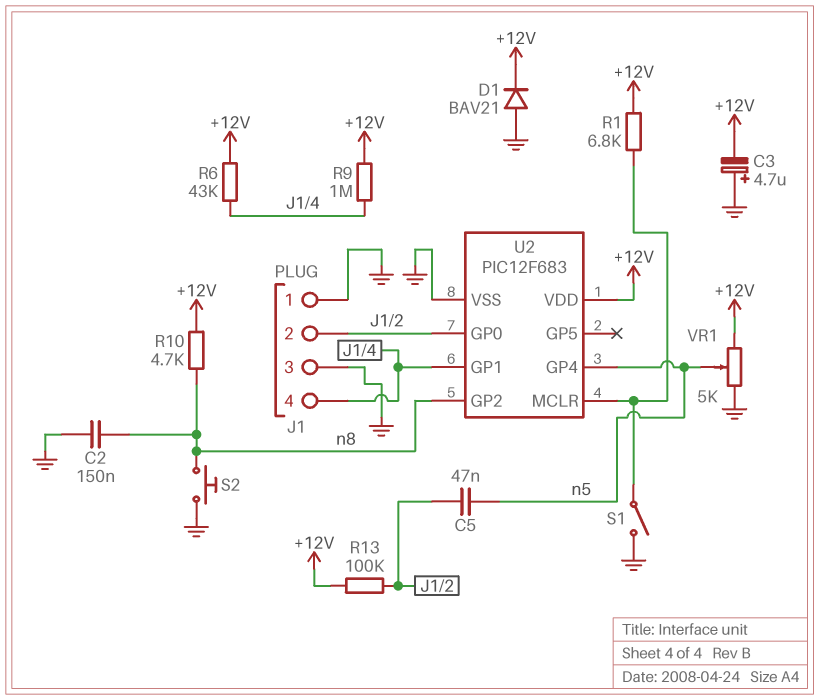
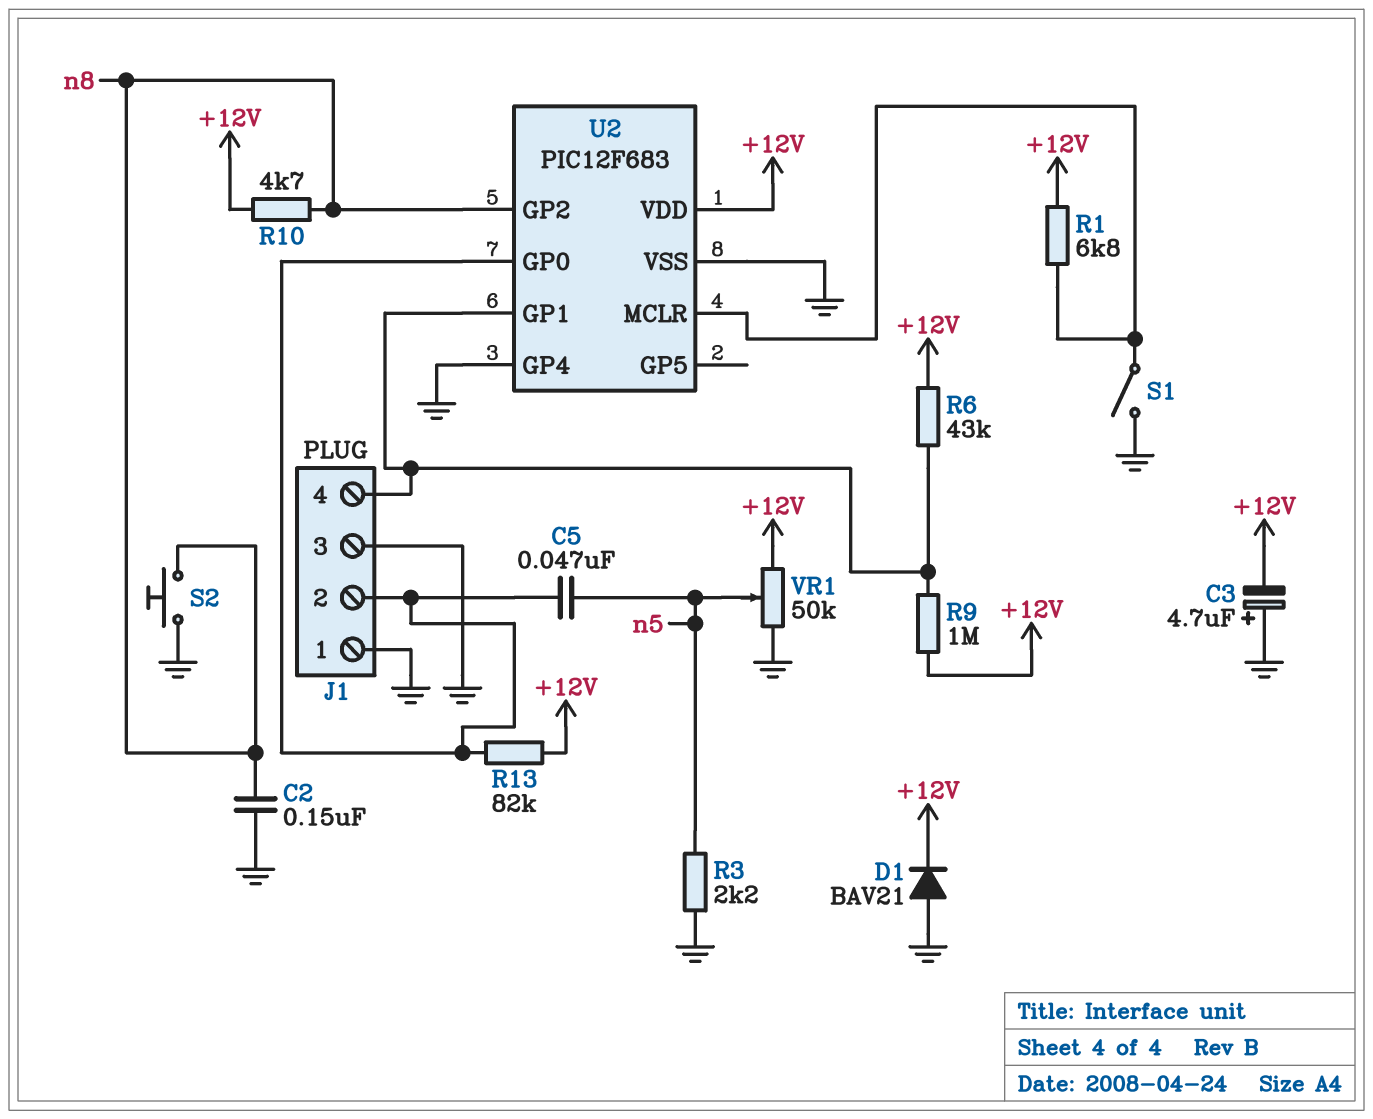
R3: none -> 2.2k (GND, n5)
R13: 100k (+12V, J1/2) -> 82k (+12V, J1/2)
U2 pin GP4: n5 -> GND
VR1: 5k (+12V, GND, wiper n5) -> 50k (+12V, GND, wiper n5)

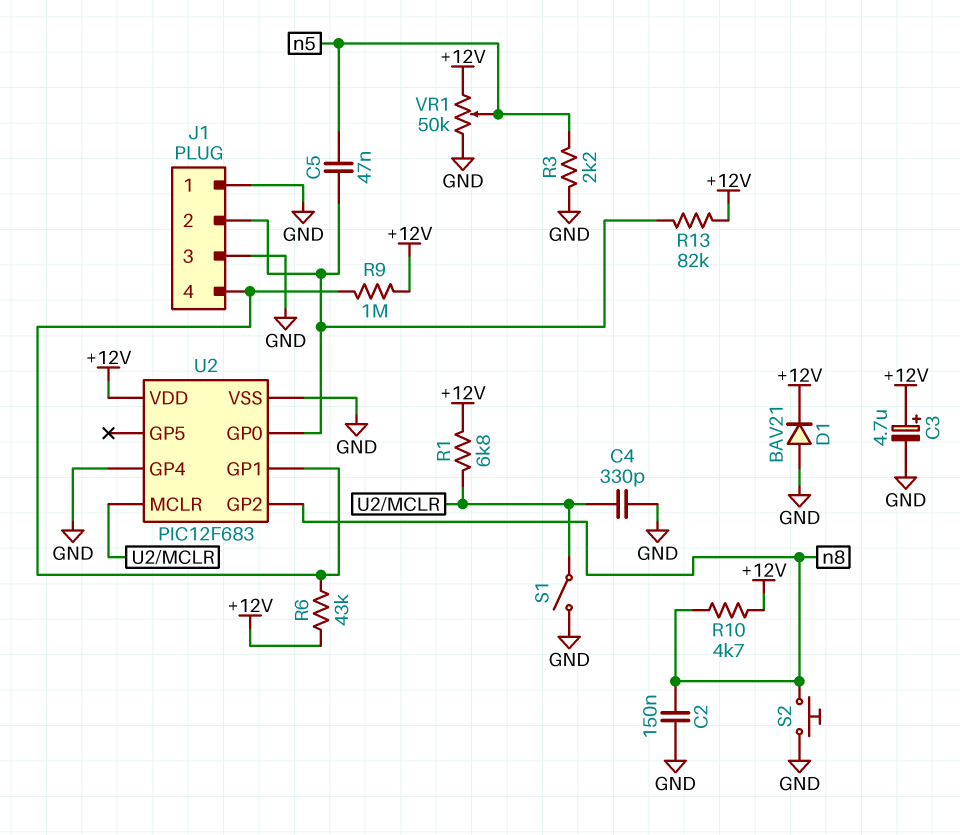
C3: 4.7uF (plus GND, minus +12V) -> 4.7uF (plus +12V, minus GND)
C4: none -> 330pF (GND, U2/MCLR)

